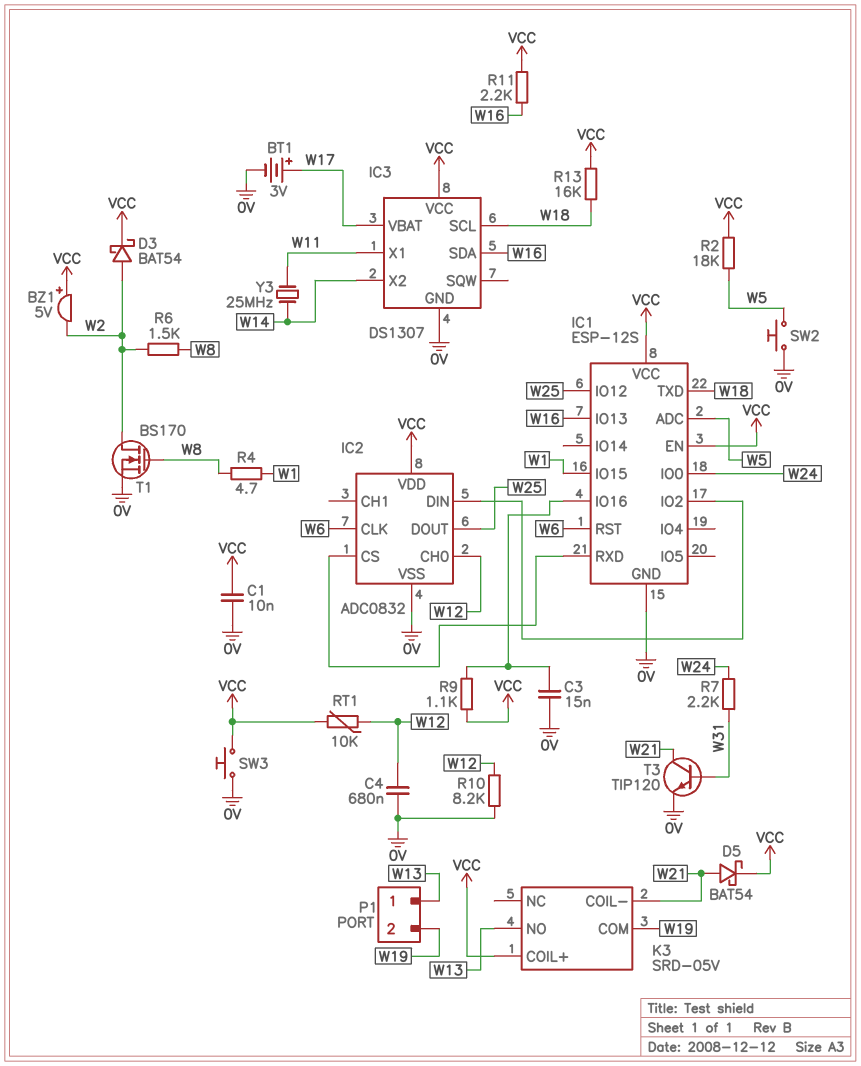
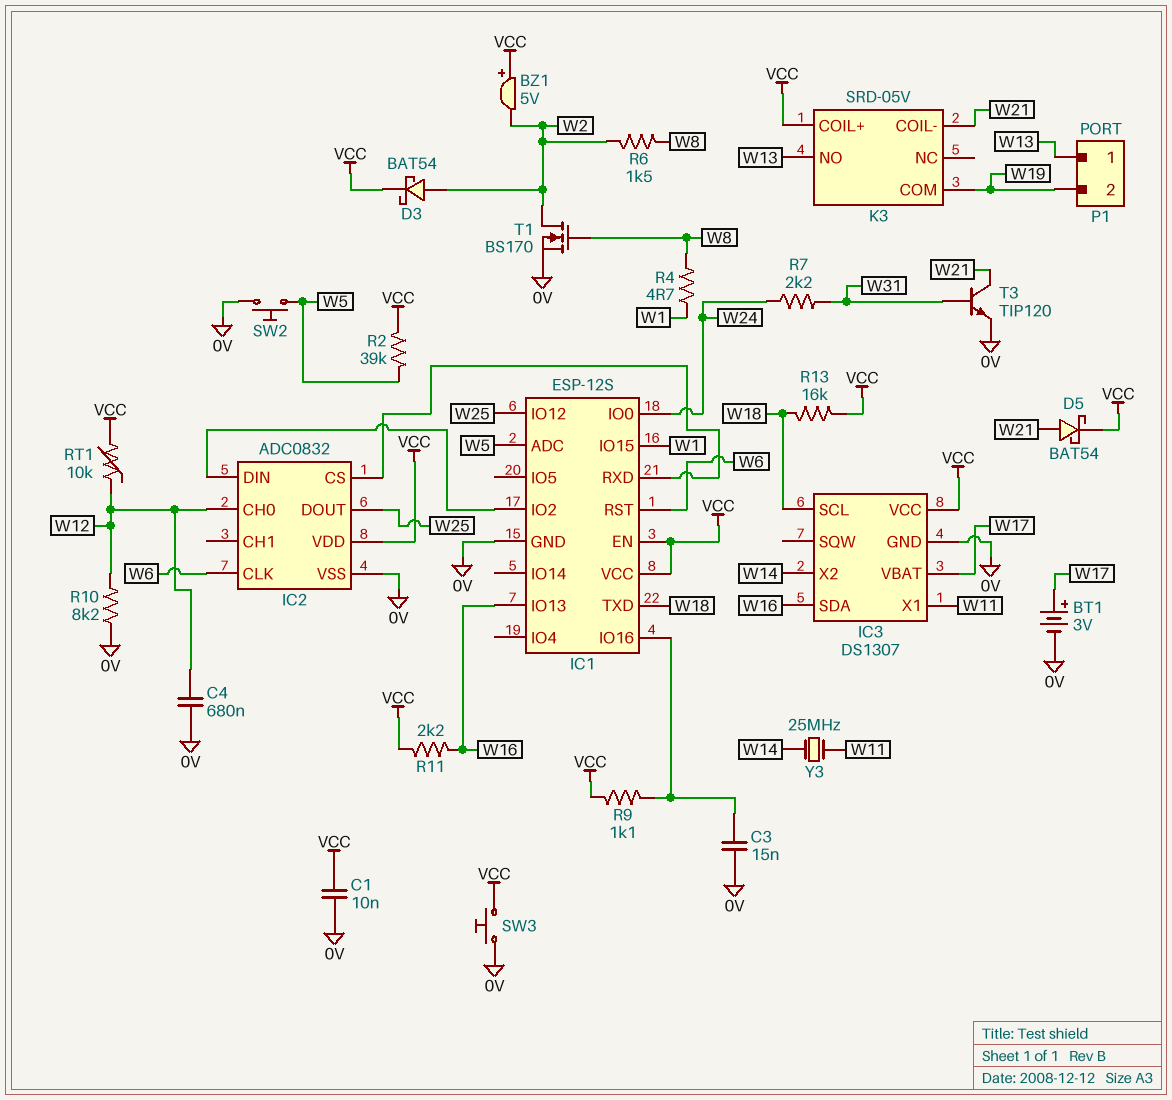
R2: 18k (VCC, W5) -> 39k (VCC, W5)

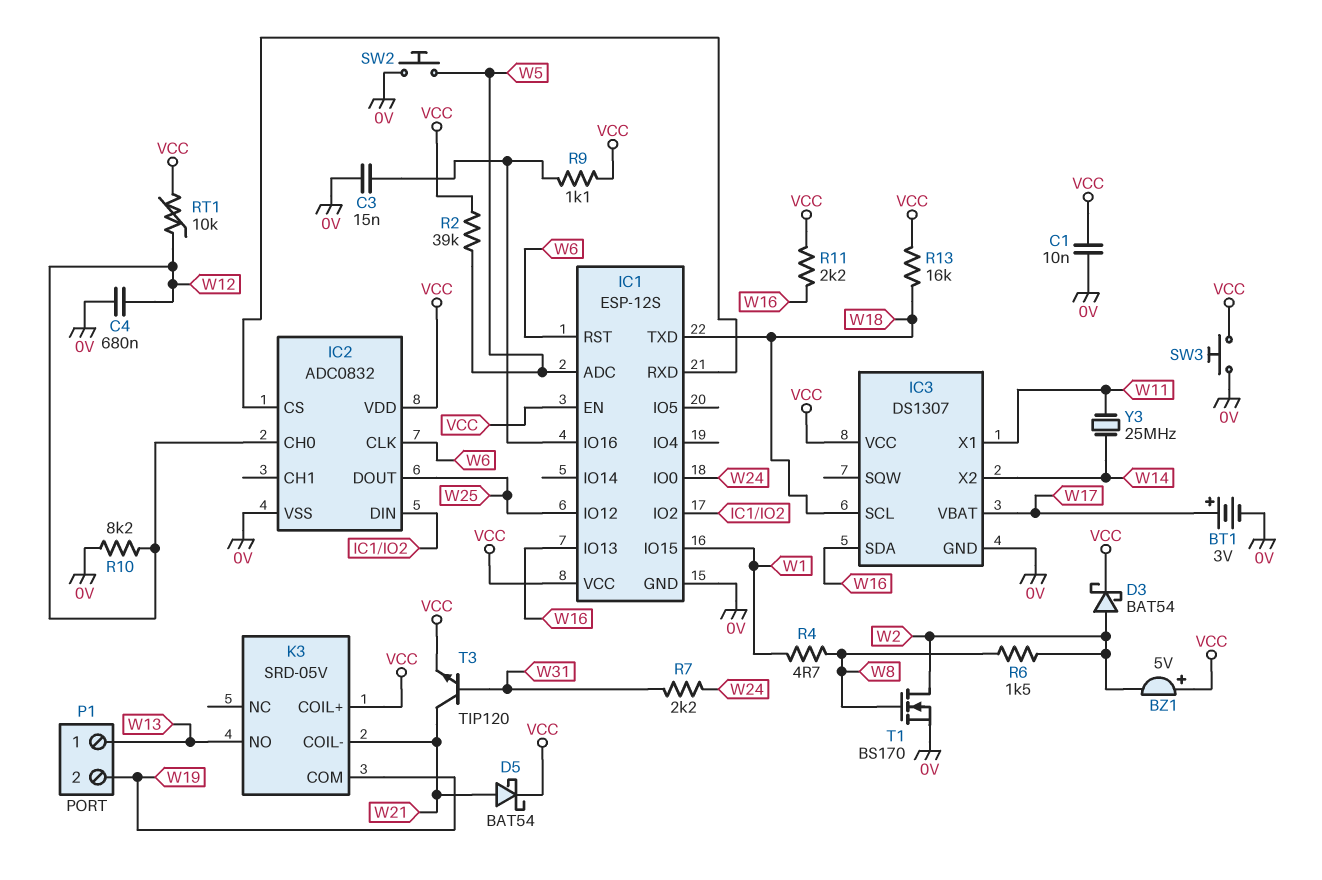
T3: NPN TIP120 (B W31, C W21, E 0V) -> NPN TIP120 (B W31, C W21, E VCC)

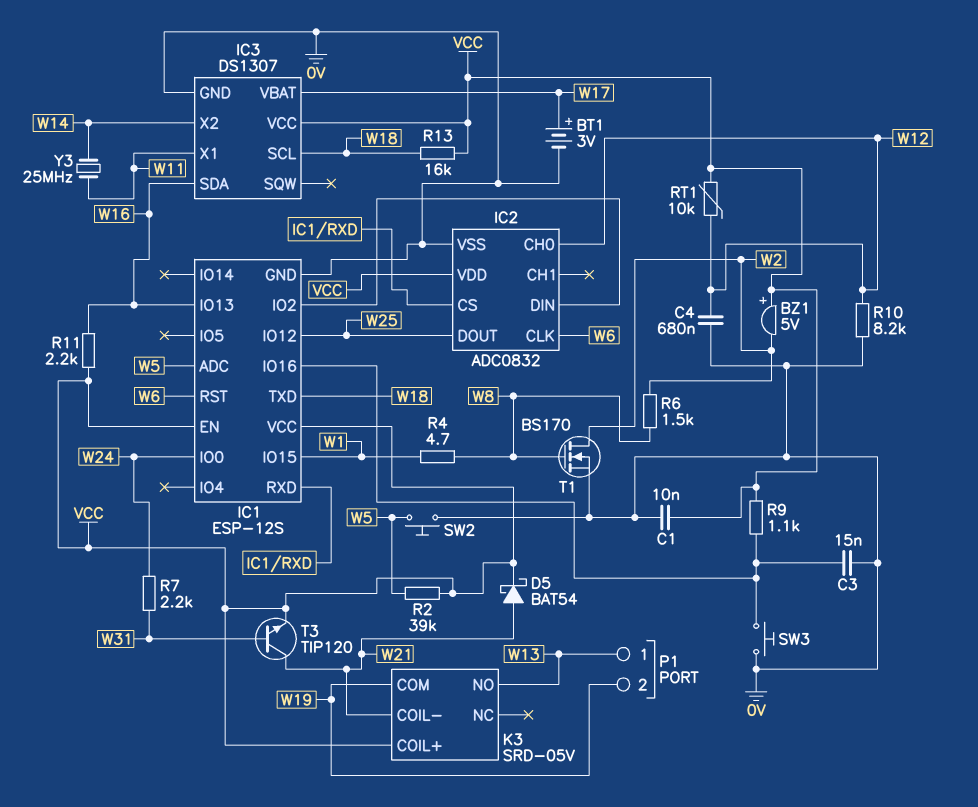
D3: schottky BAT54 (A W2, K VCC) -> none
SW3: button (0V, VCC) -> button (0V, IC1/IO16)

